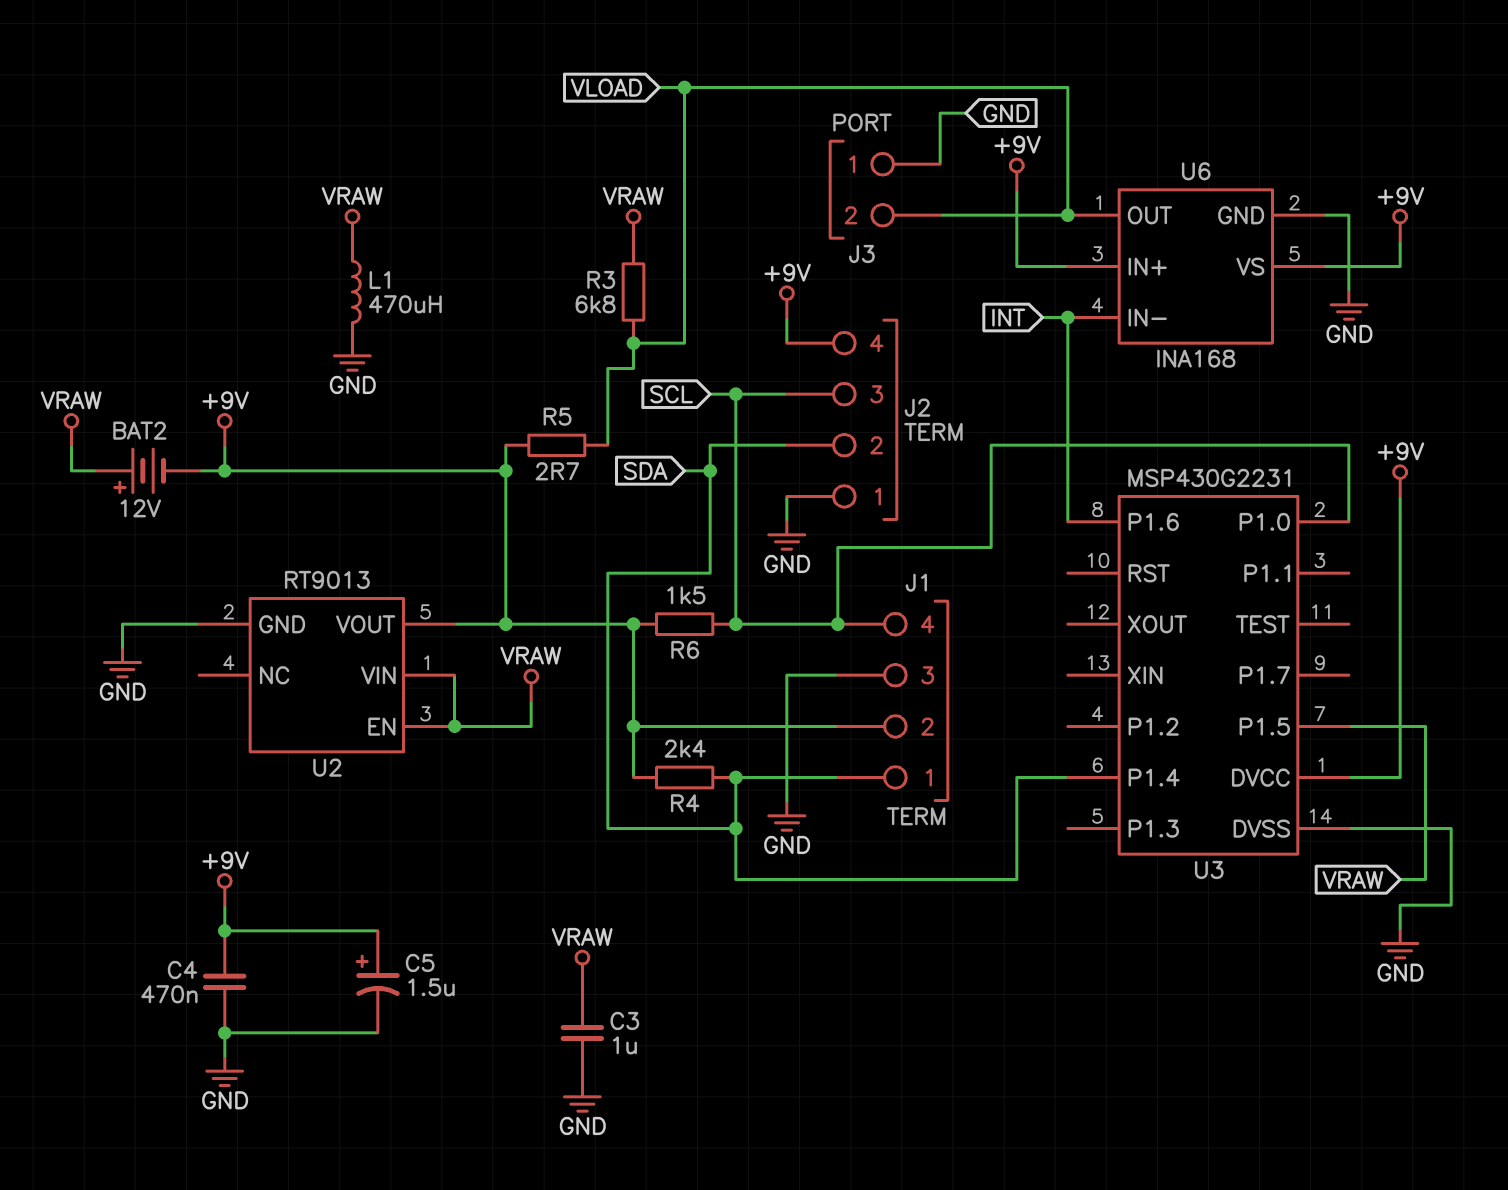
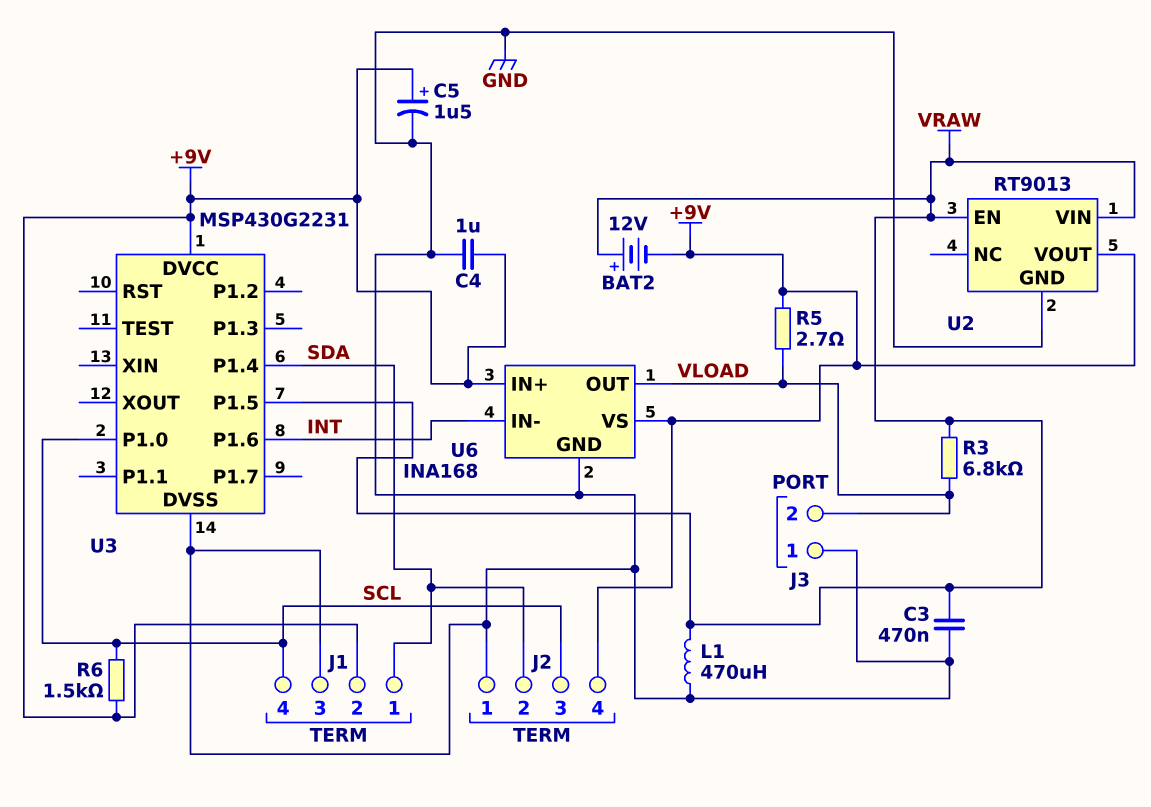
C3: 1uF (GND, VRAW) -> 470nF (GND, VRAW)
C4: 470nF (+9V, GND) -> 1uF (+9V, GND)
R4: 2.4k (+9V, SDA) -> none

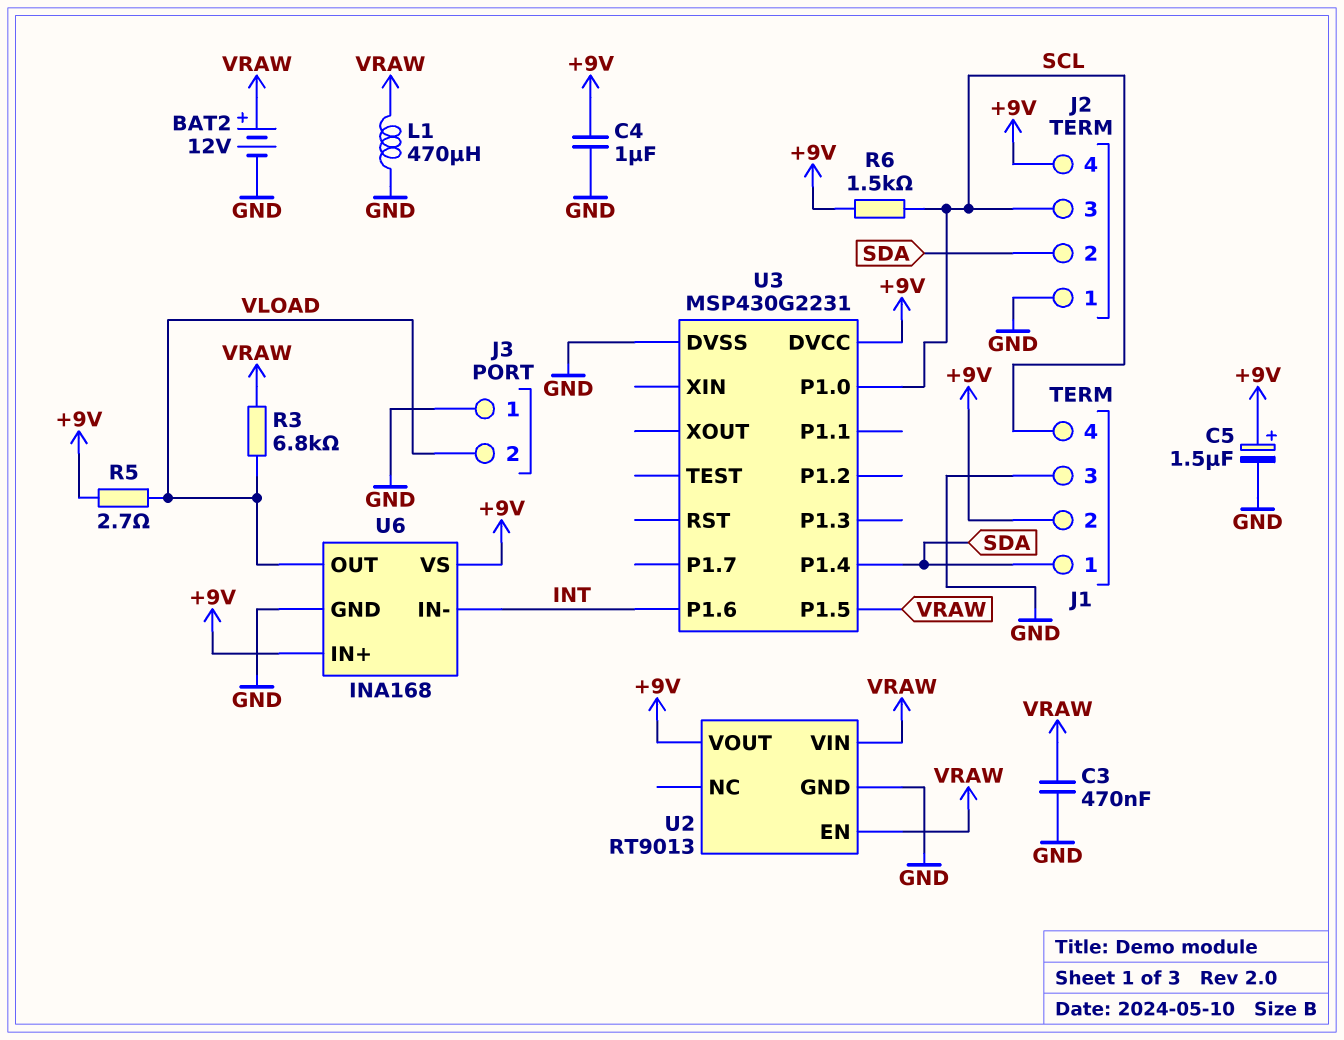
BAT2: 12V (plus VRAW, minus +9V) -> 12V (plus VRAW, minus GND)

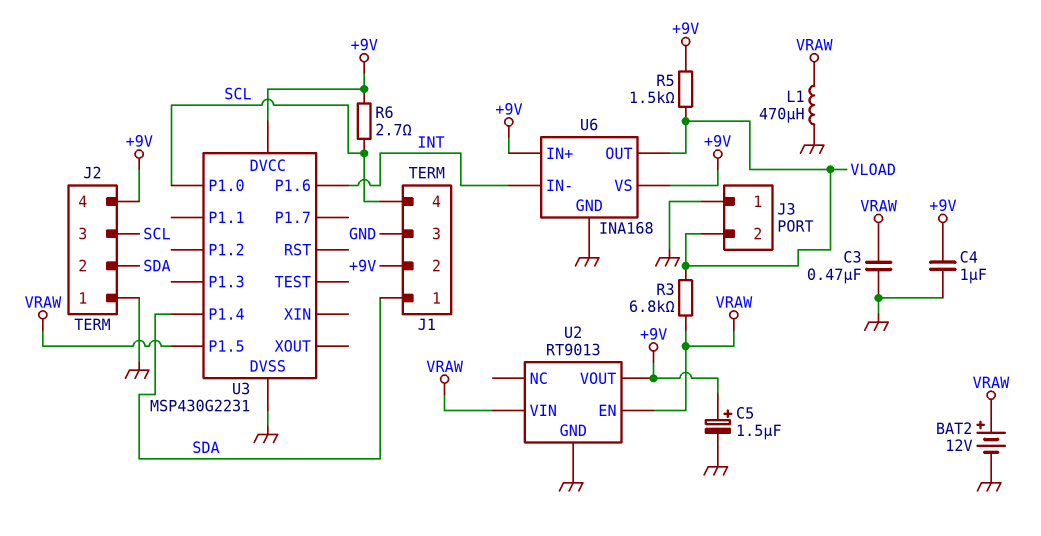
R5: 2.7 (+9V, VLOAD) -> 1.5k (+9V, VLOAD)
R6: 1.5k (+9V, SCL) -> 2.7 (+9V, SCL)

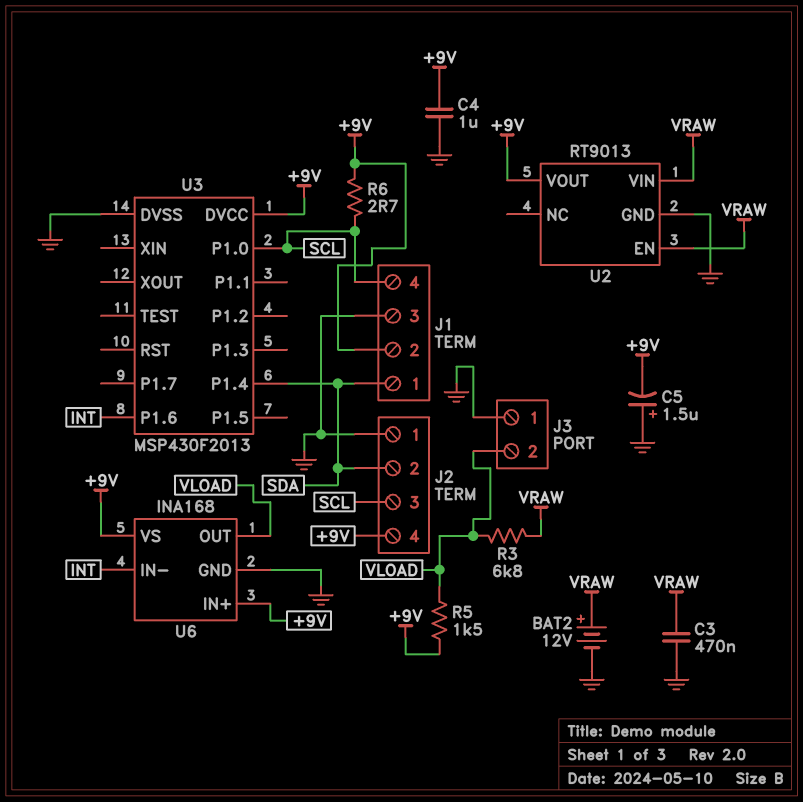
C5: 1.5uF (plus +9V, minus GND) -> 1.5uF (plus GND, minus +9V)
L1: 470uH (GND, VRAW) -> none
U3: MSP430G2231 -> MSP430F2013
U3 pin P1.5: VRAW -> none

